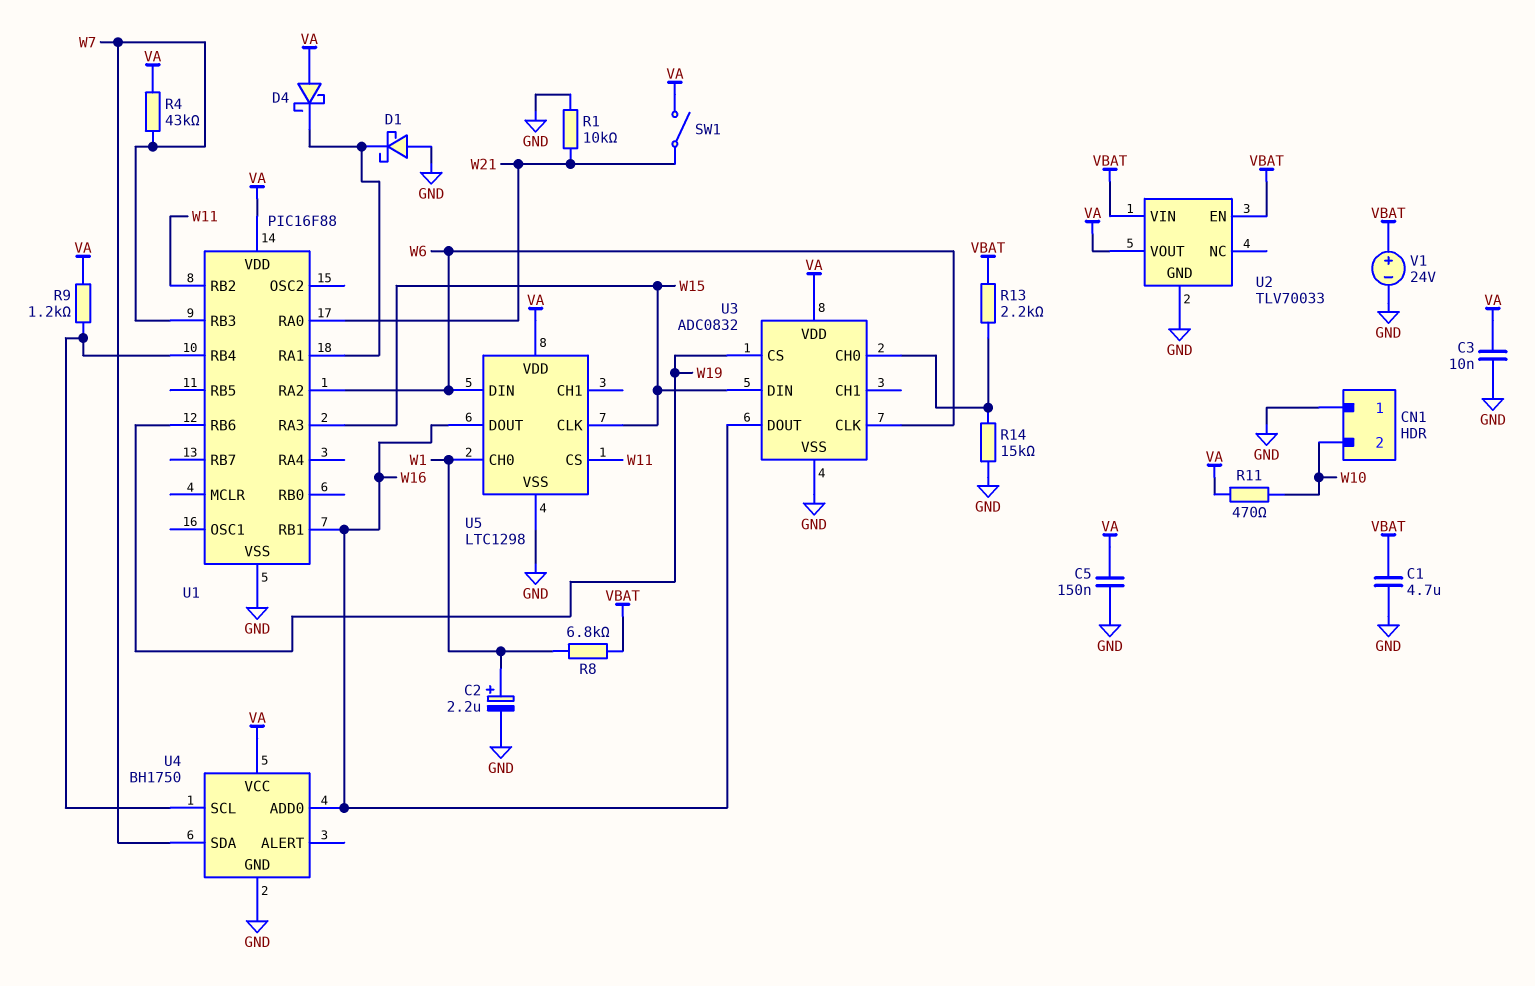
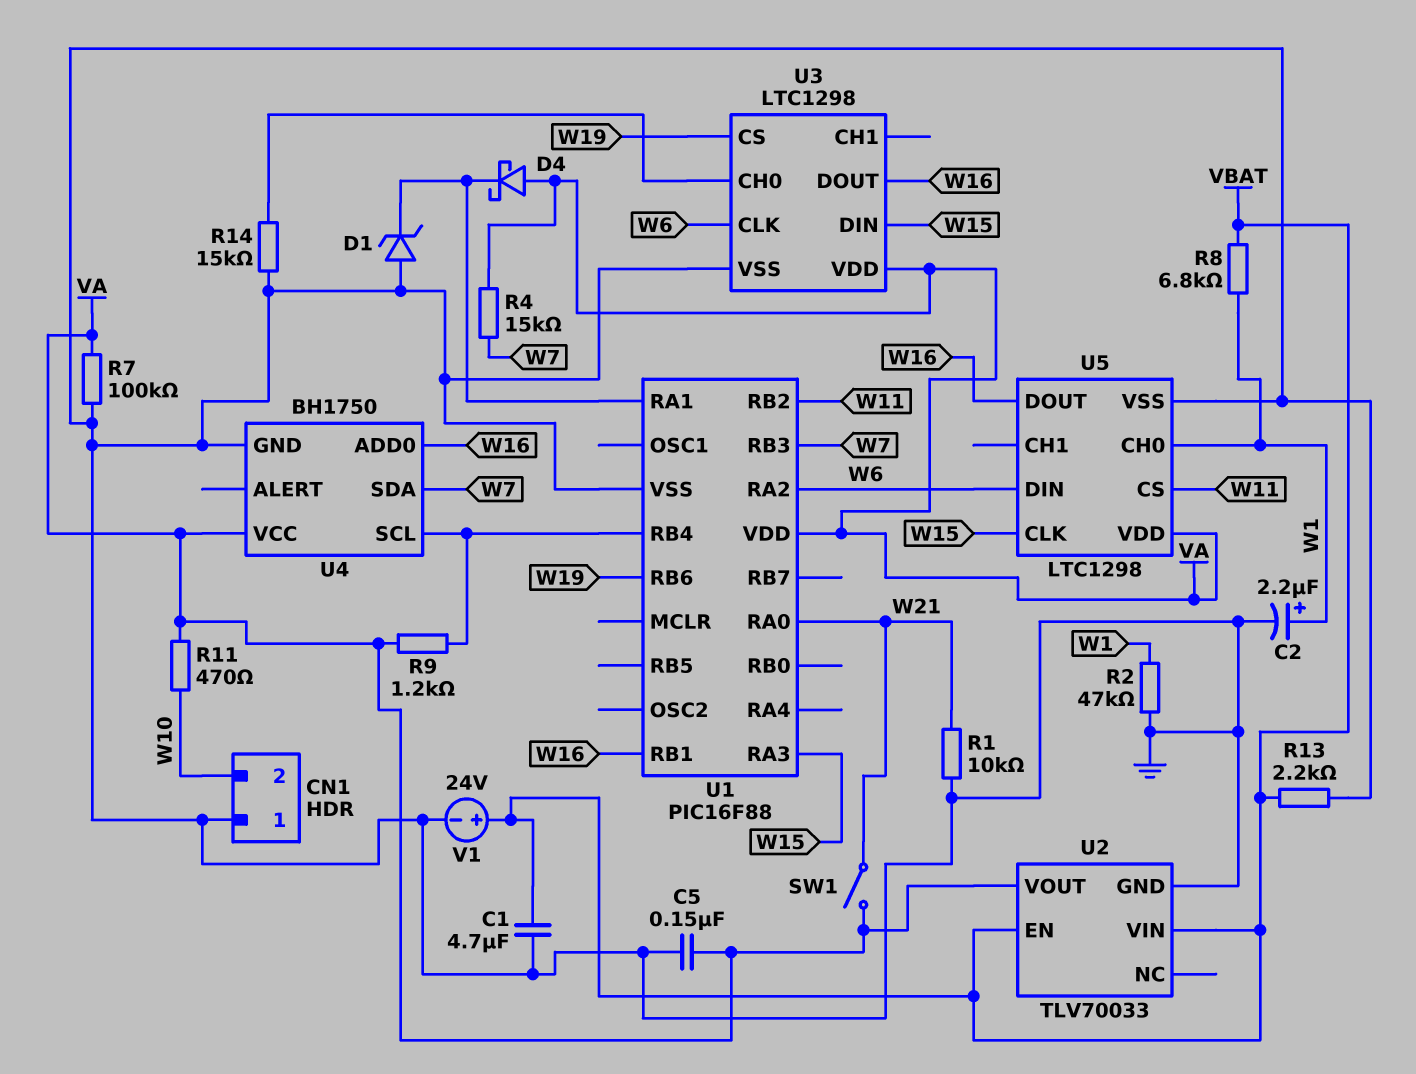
C3: 10nF (GND, VA) -> none
D1: schottky (A GND, K U1/RA1) -> zener (A GND, K U1/RA1)
R2: none -> 47k (GND, W1)
R4: 43k (VA, W7) -> 15k (VA, W7)
R7: none -> 100k (GND, VA)
R13: 2.2k (U3/CH0, VBAT) -> 2.2k (GND, VBAT)
U3: ADC0832 -> LTC1298

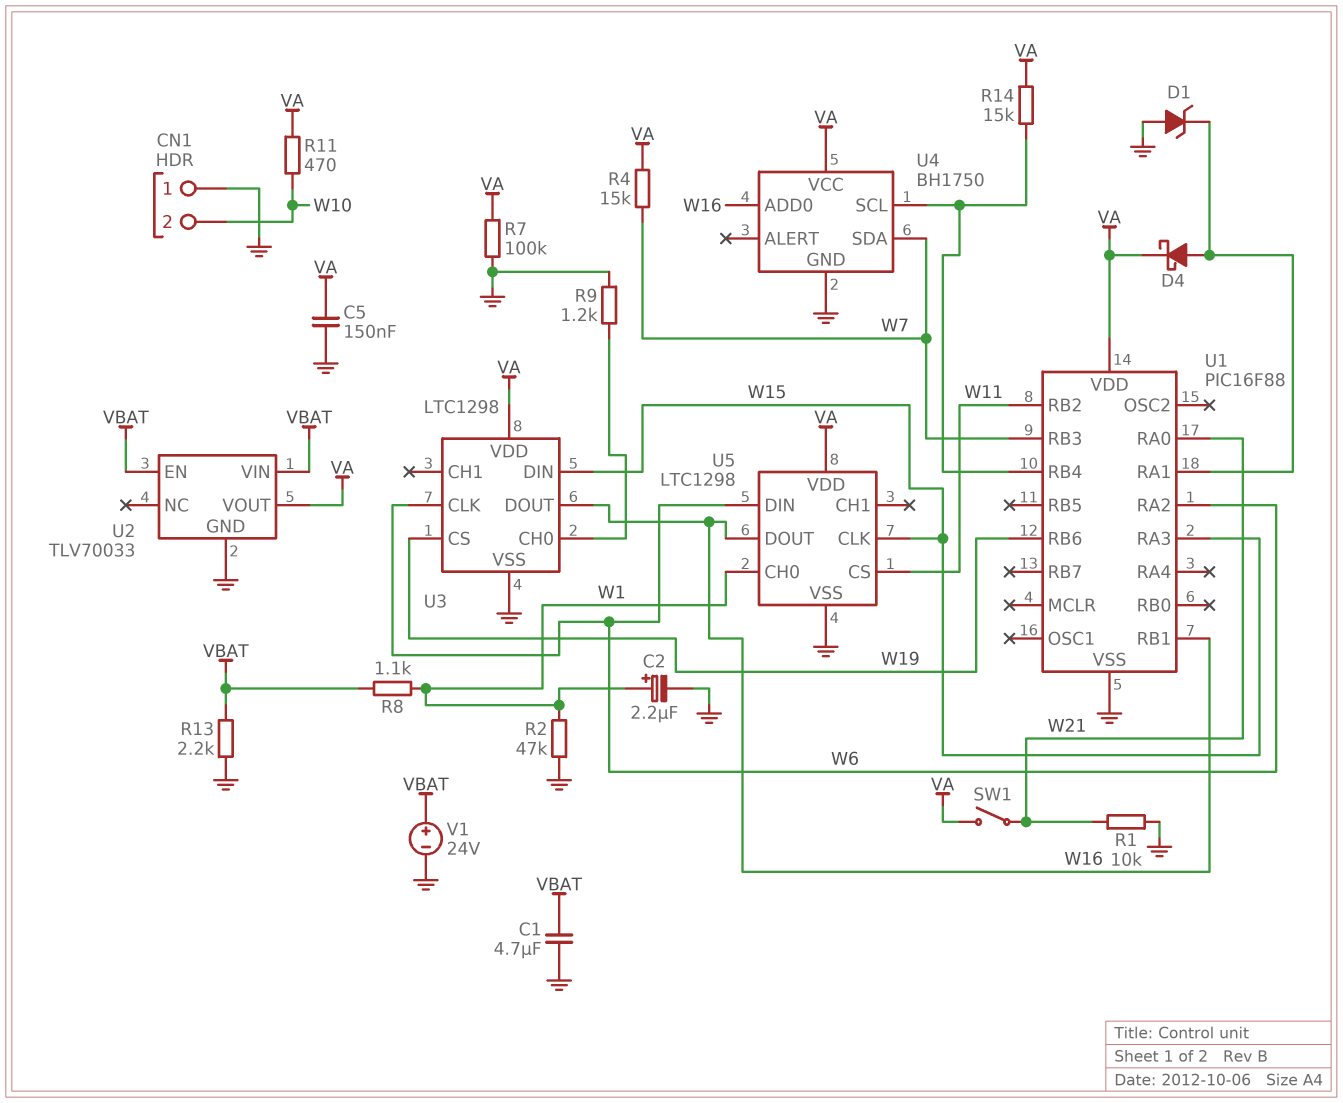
D4: schottky (A VA, K U1/RA1) -> schottky (A U1/RA1, K VA)
R8: 6.8k (VBAT, W1) -> 1.1k (VBAT, W1)
R9: 1.2k (U1/RB4, VA) -> 1.2k (GND, U3/CH0)
R14: 15k (GND, U3/CH0) -> 15k (U1/RB4, VA)

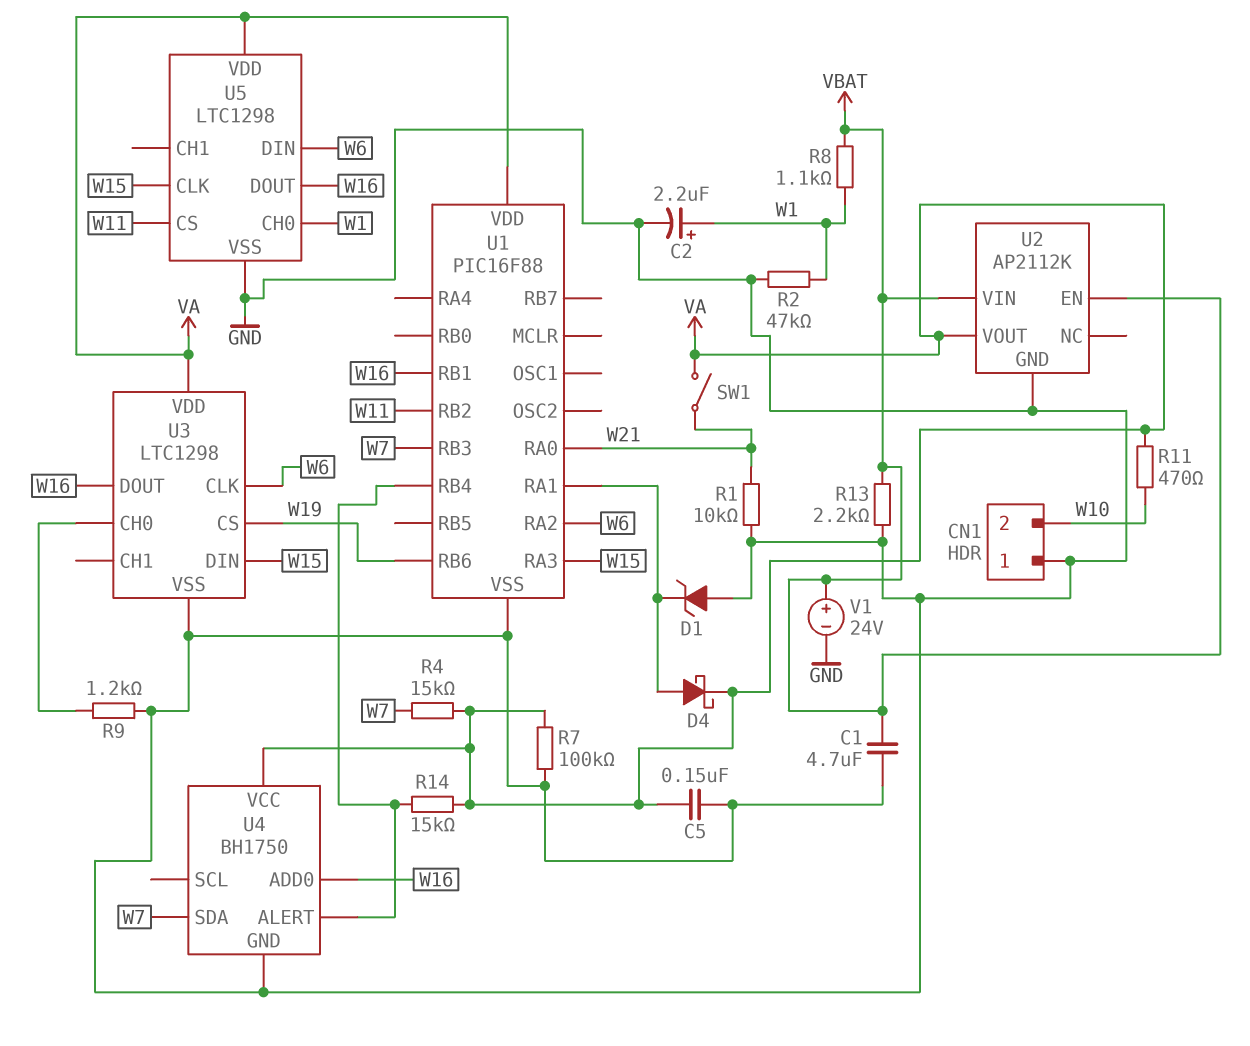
U2: TLV70033 -> AP2112K
U4 pin ALERT: none -> U1/RB4
U4 pin SCL: U1/RB4 -> none

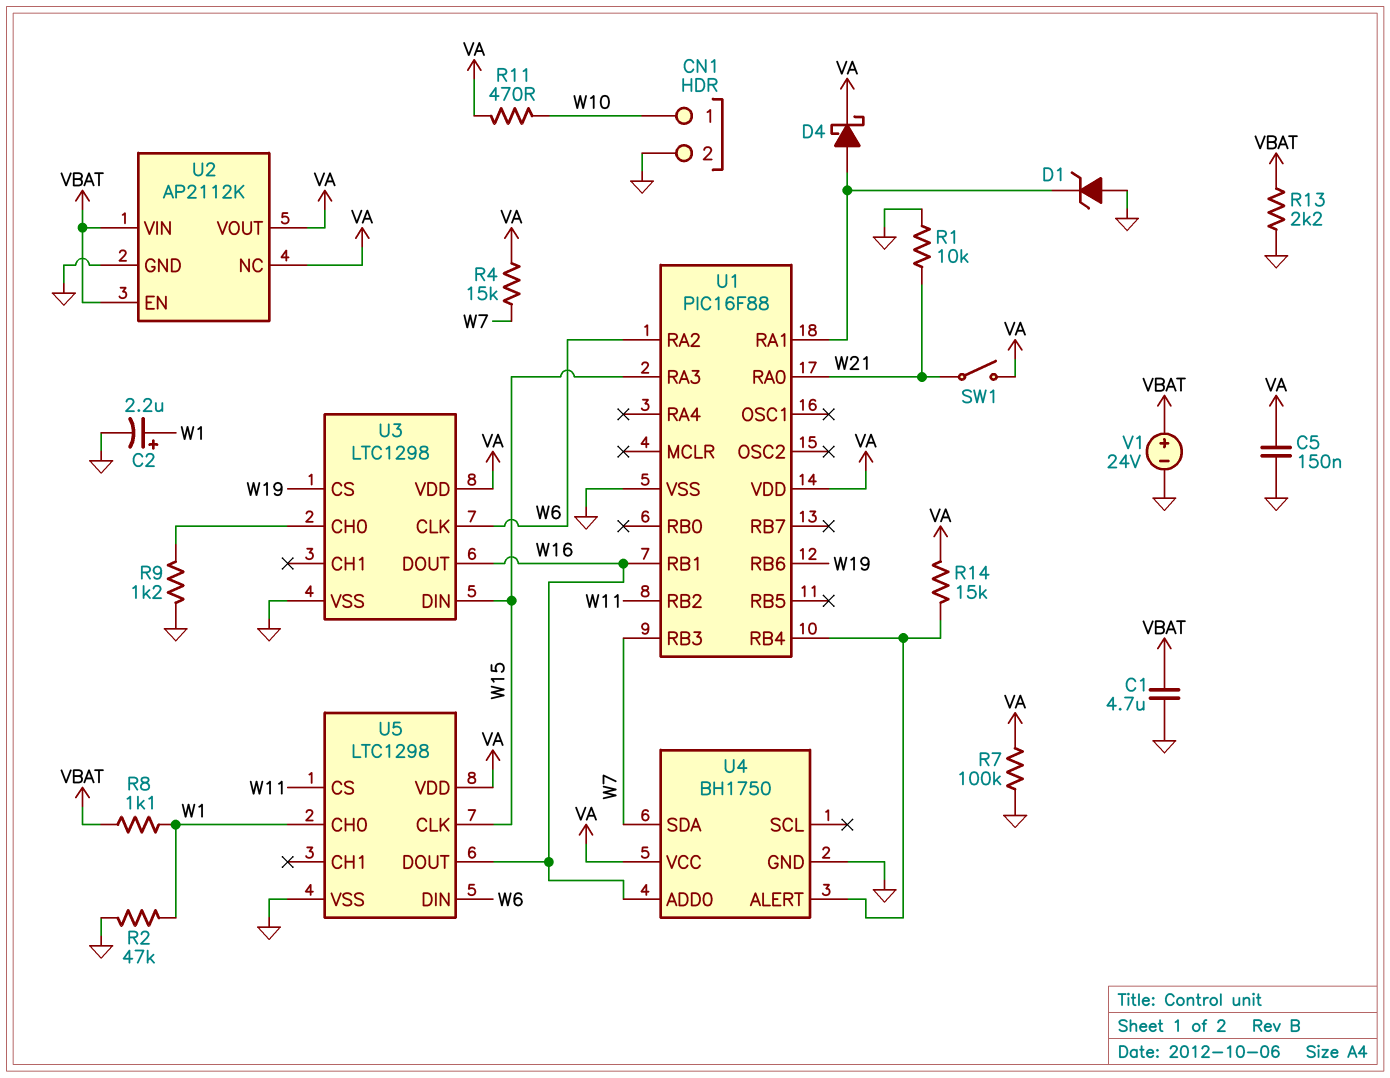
CN1 pin 1: GND -> W10
CN1 pin 2: W10 -> GND
U2 pin NC: none -> VA

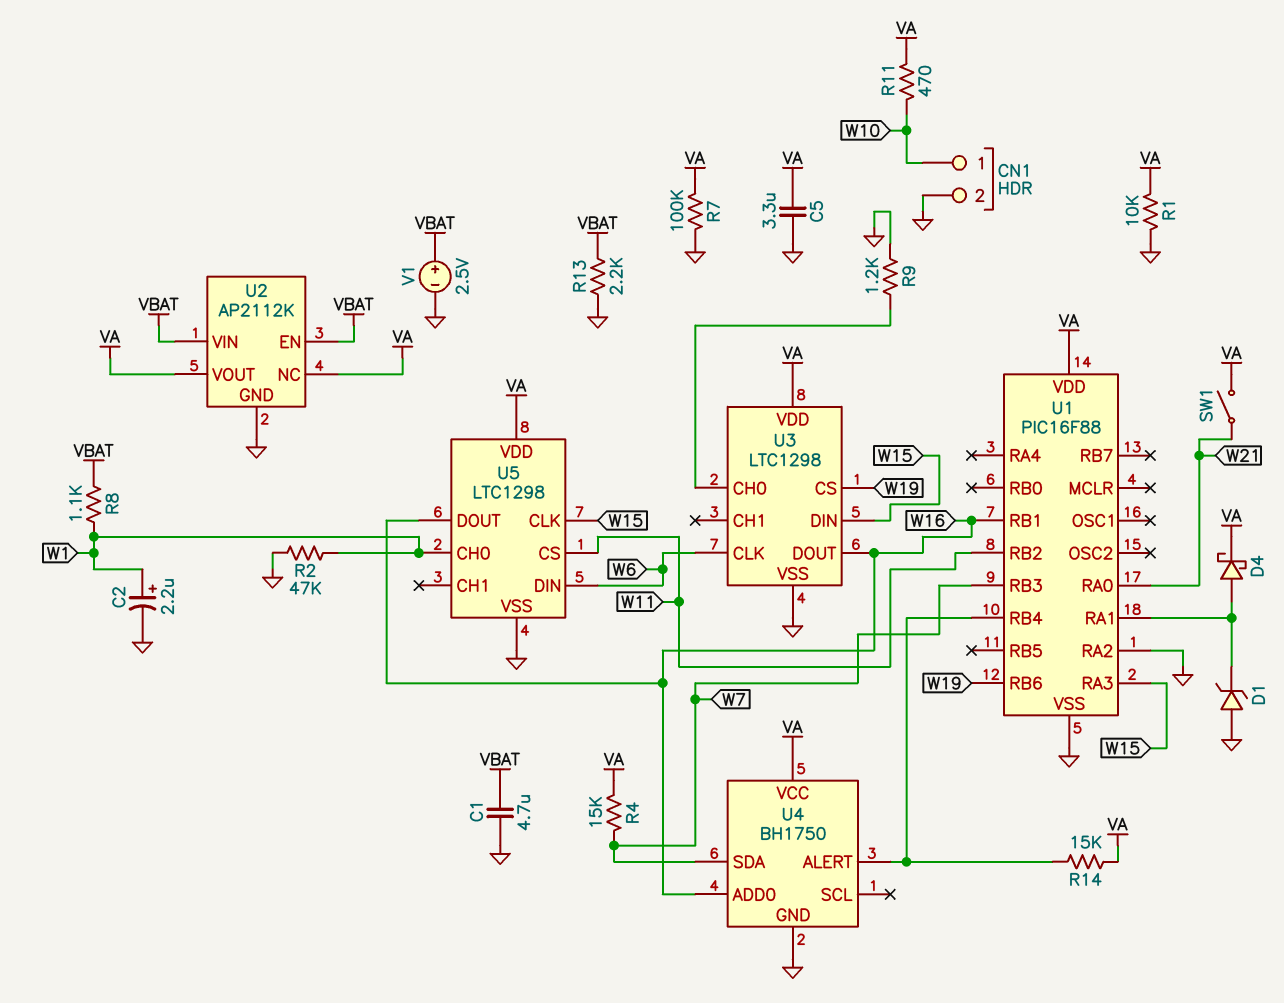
C5: 150nF (GND, VA) -> 3.3uF (GND, VA)
R1: 10k (GND, W21) -> 10k (GND, VA)
U1 pin RA2: W6 -> GND
V1: 24V (plus VBAT, minus GND) -> 2.5V (plus VBAT, minus GND)

